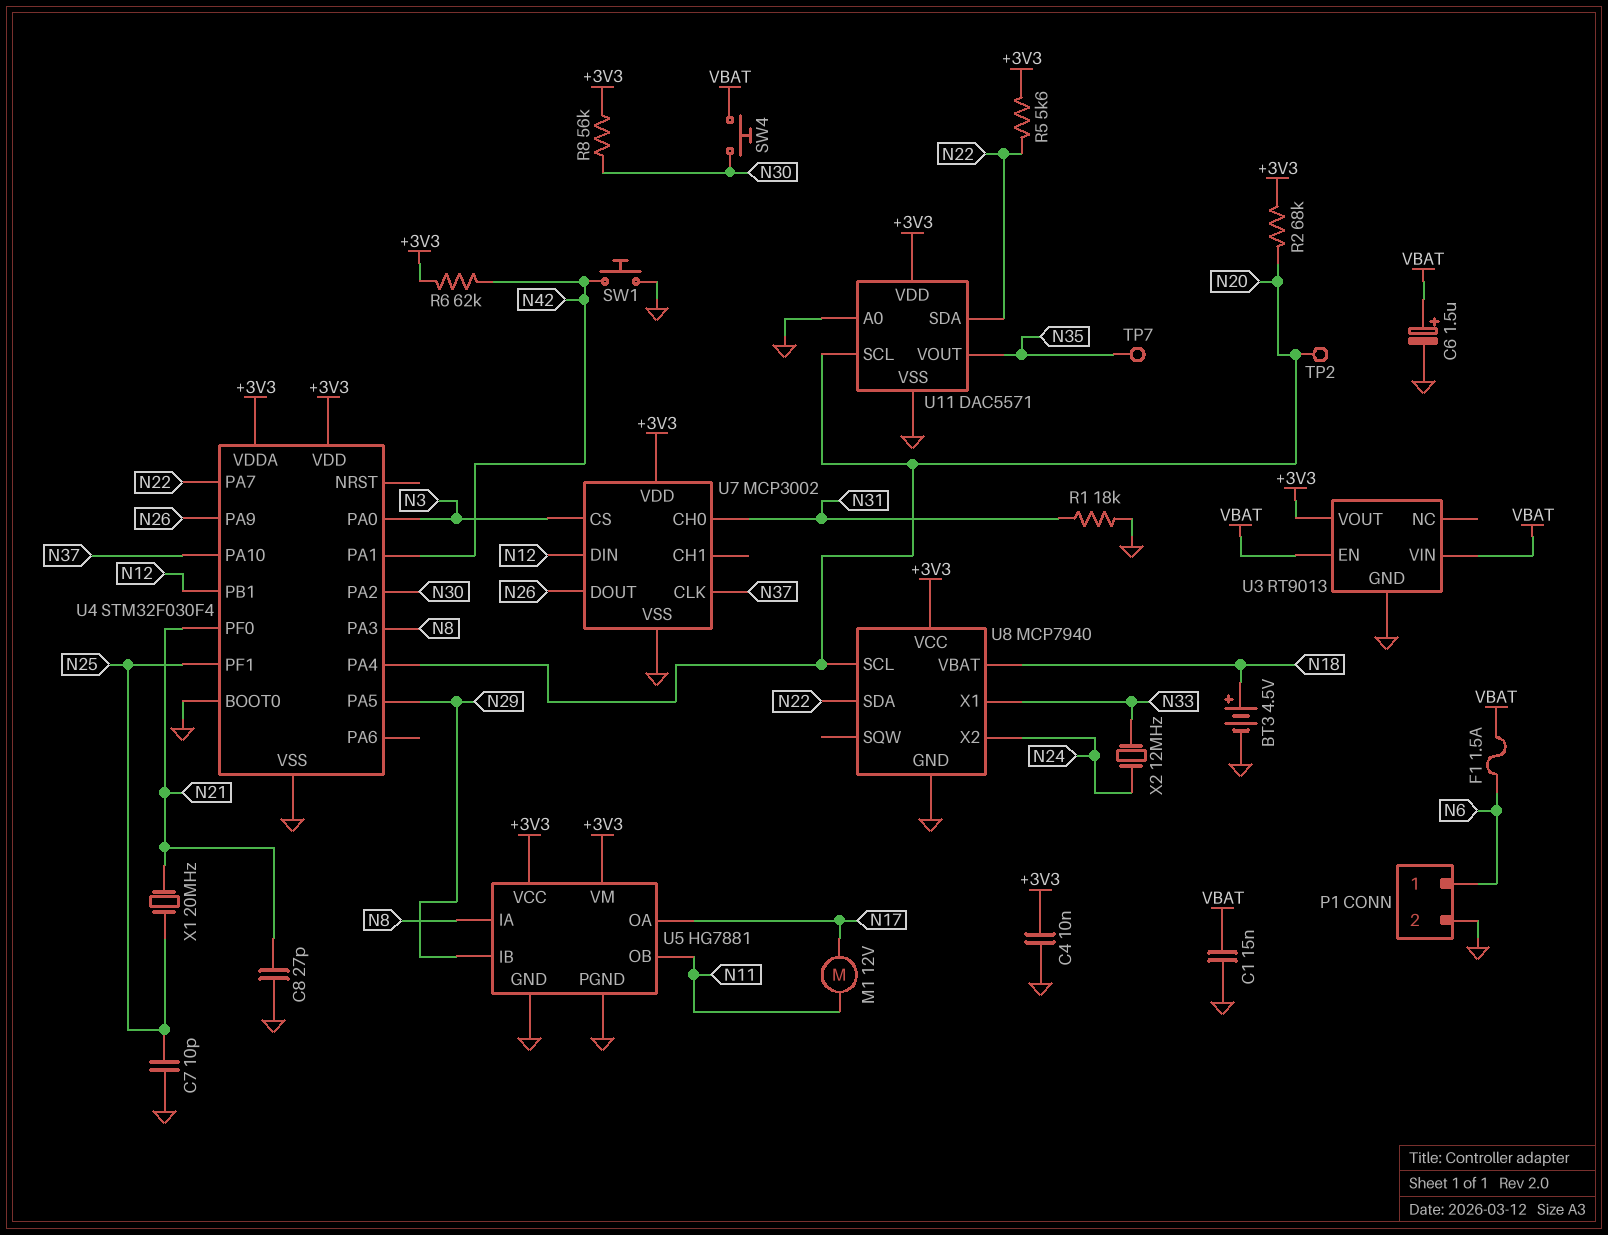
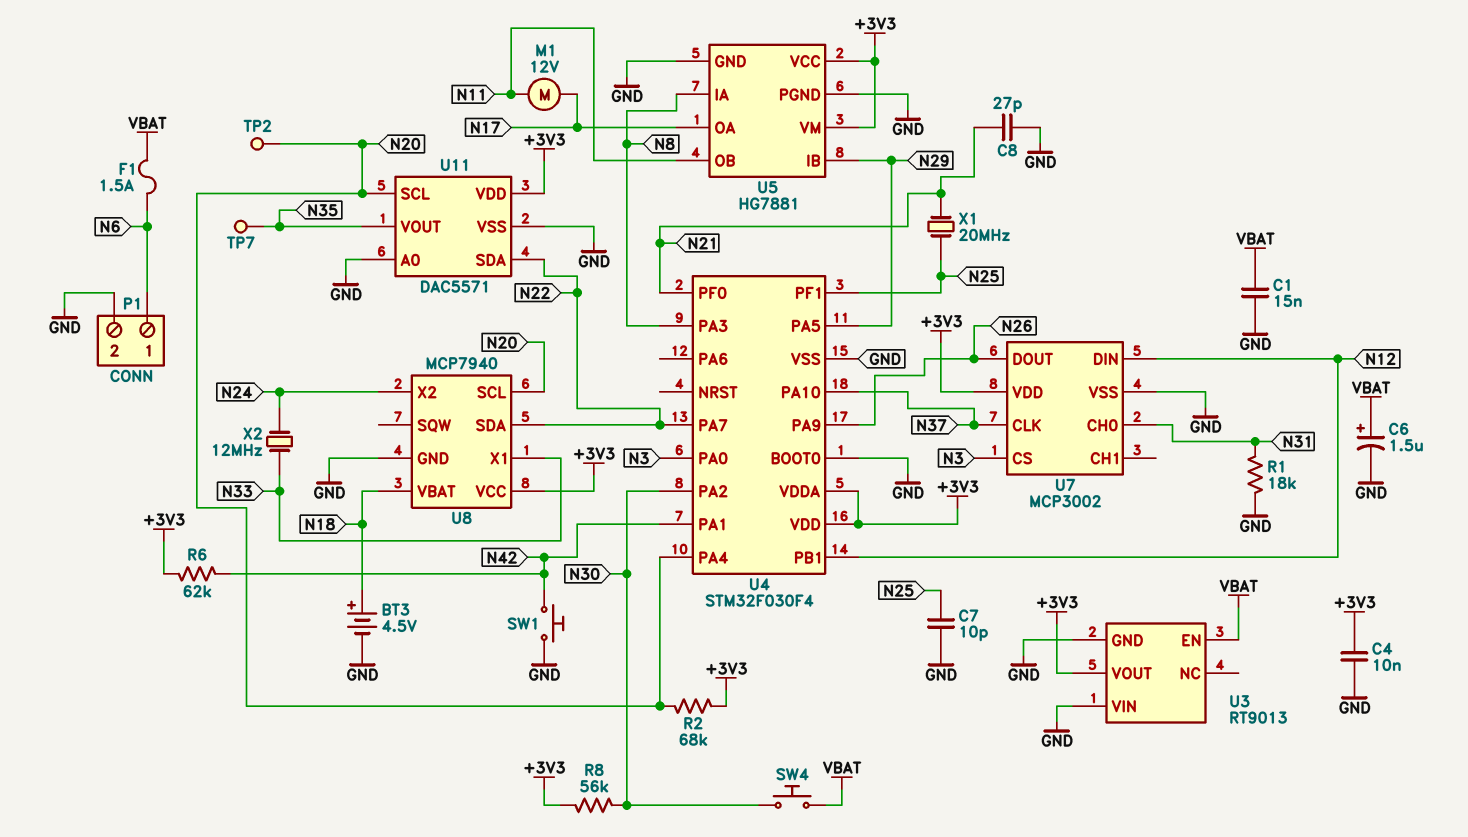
R5: 5.6k (+3V3, N22) -> none
U3 pin VIN: VBAT -> GND

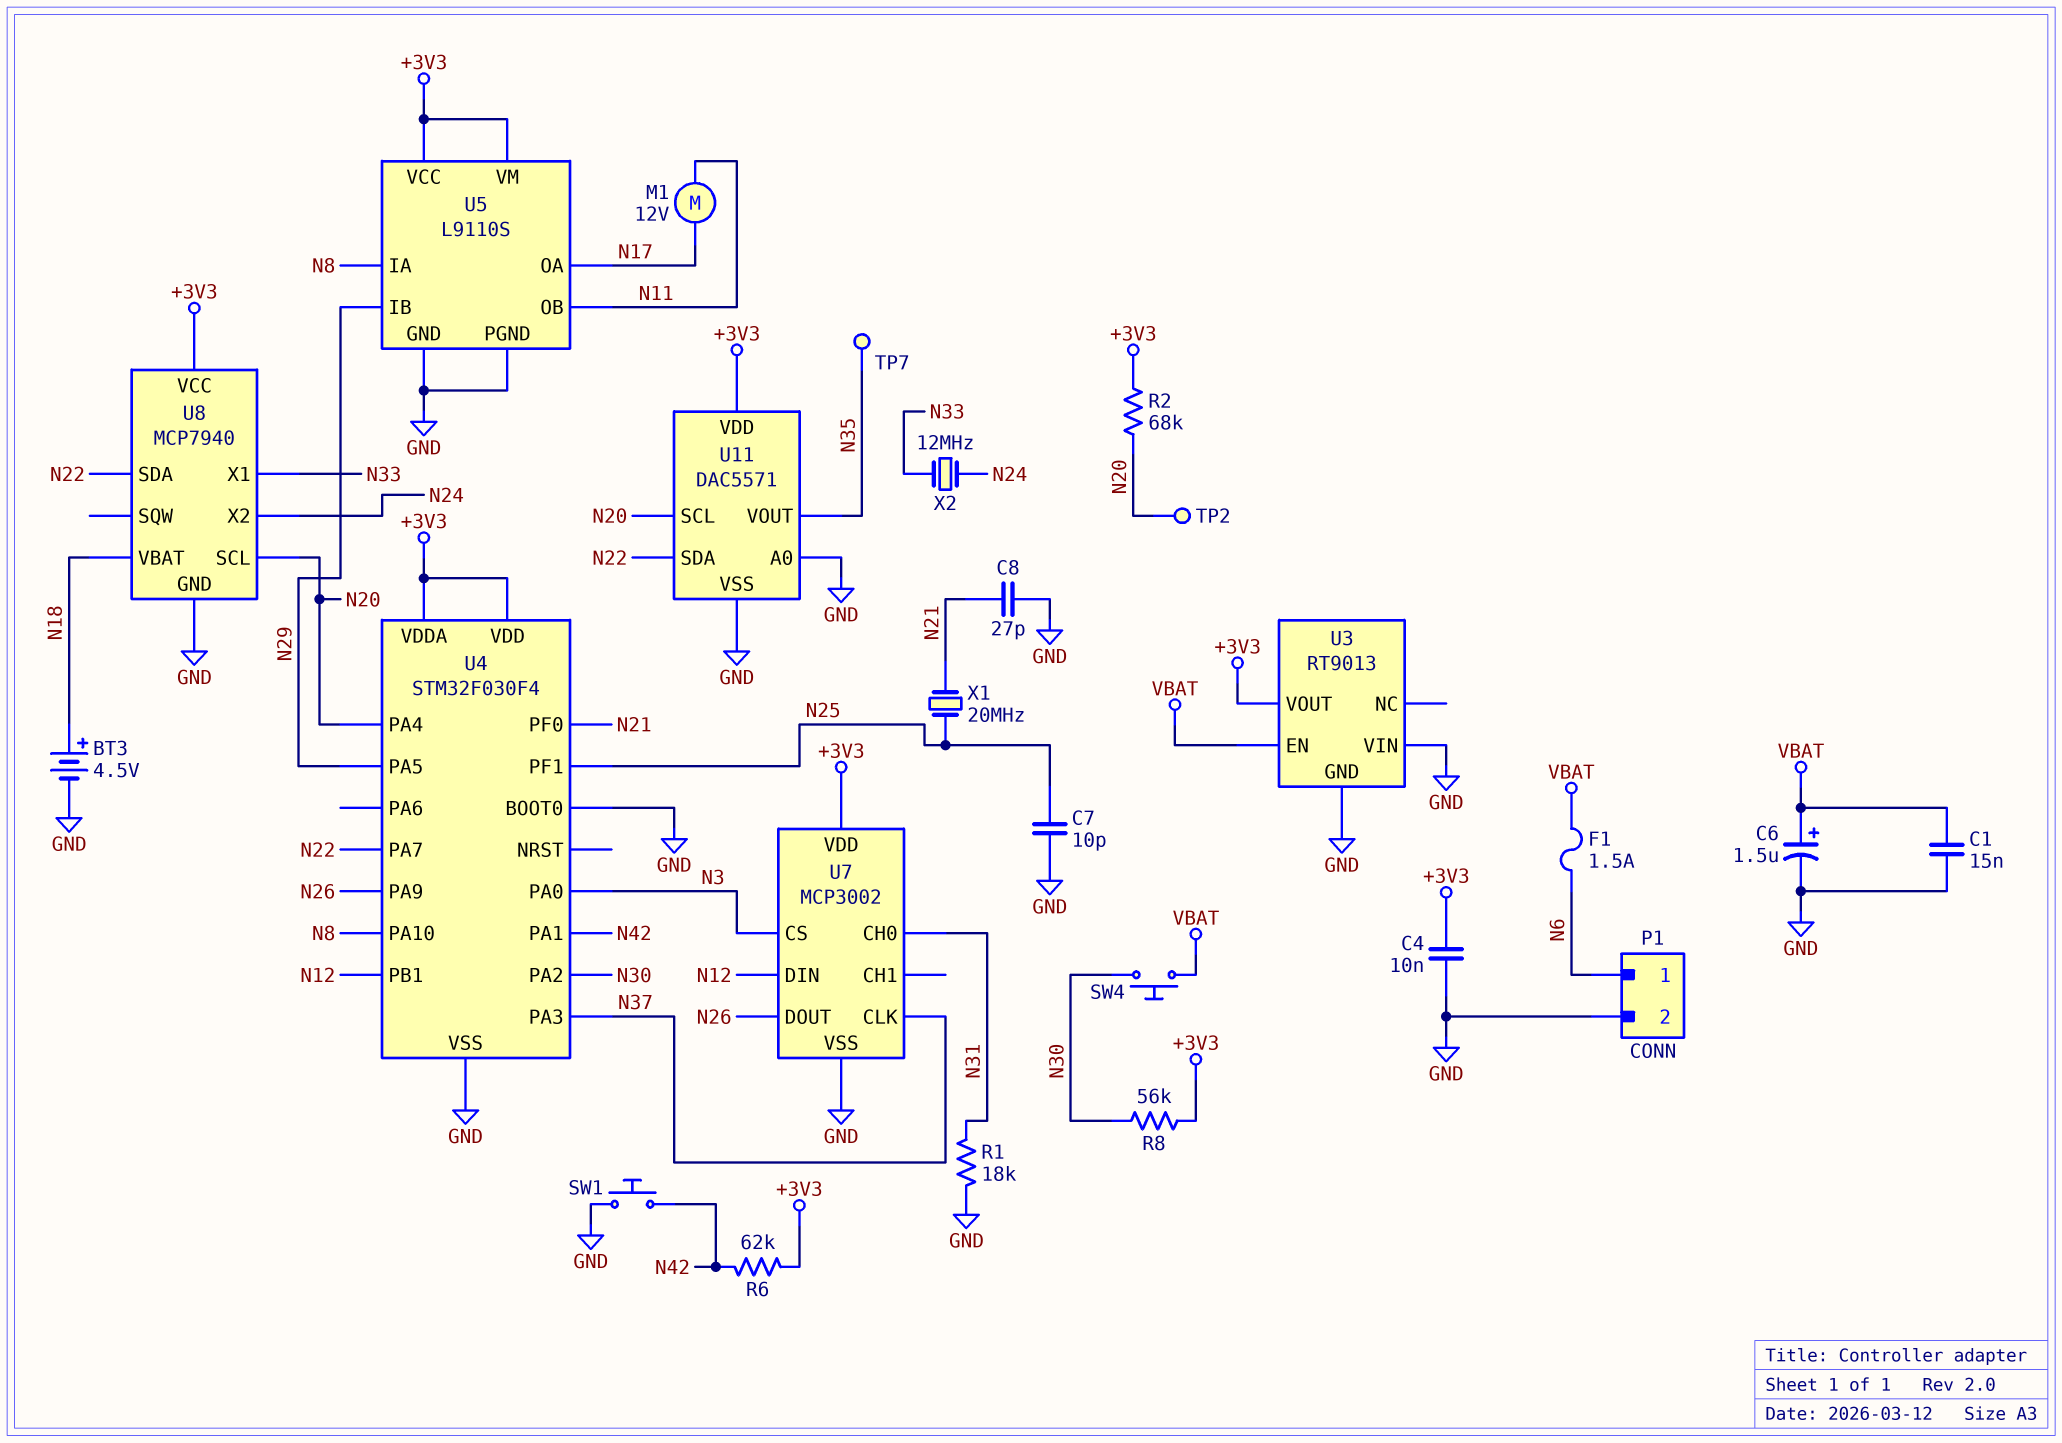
U4 pin PA3: N8 -> N37
U4 pin PA10: N37 -> N8
U5: HG7881 -> L9110S

